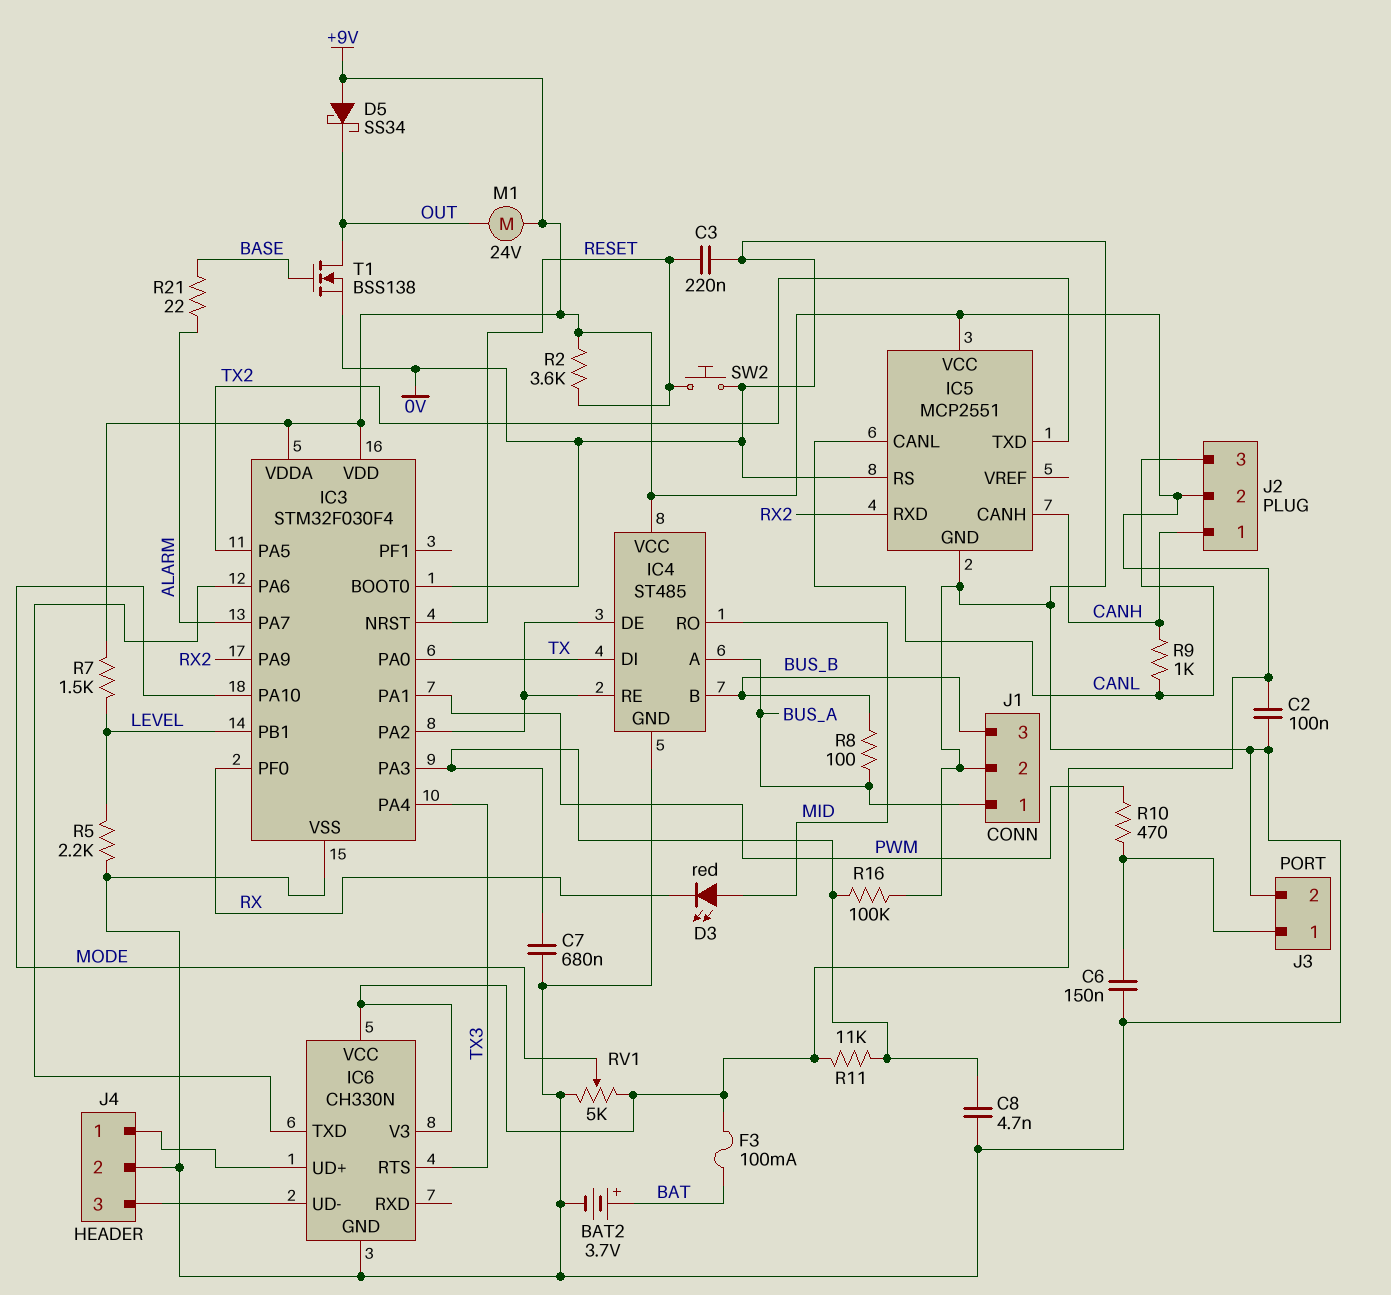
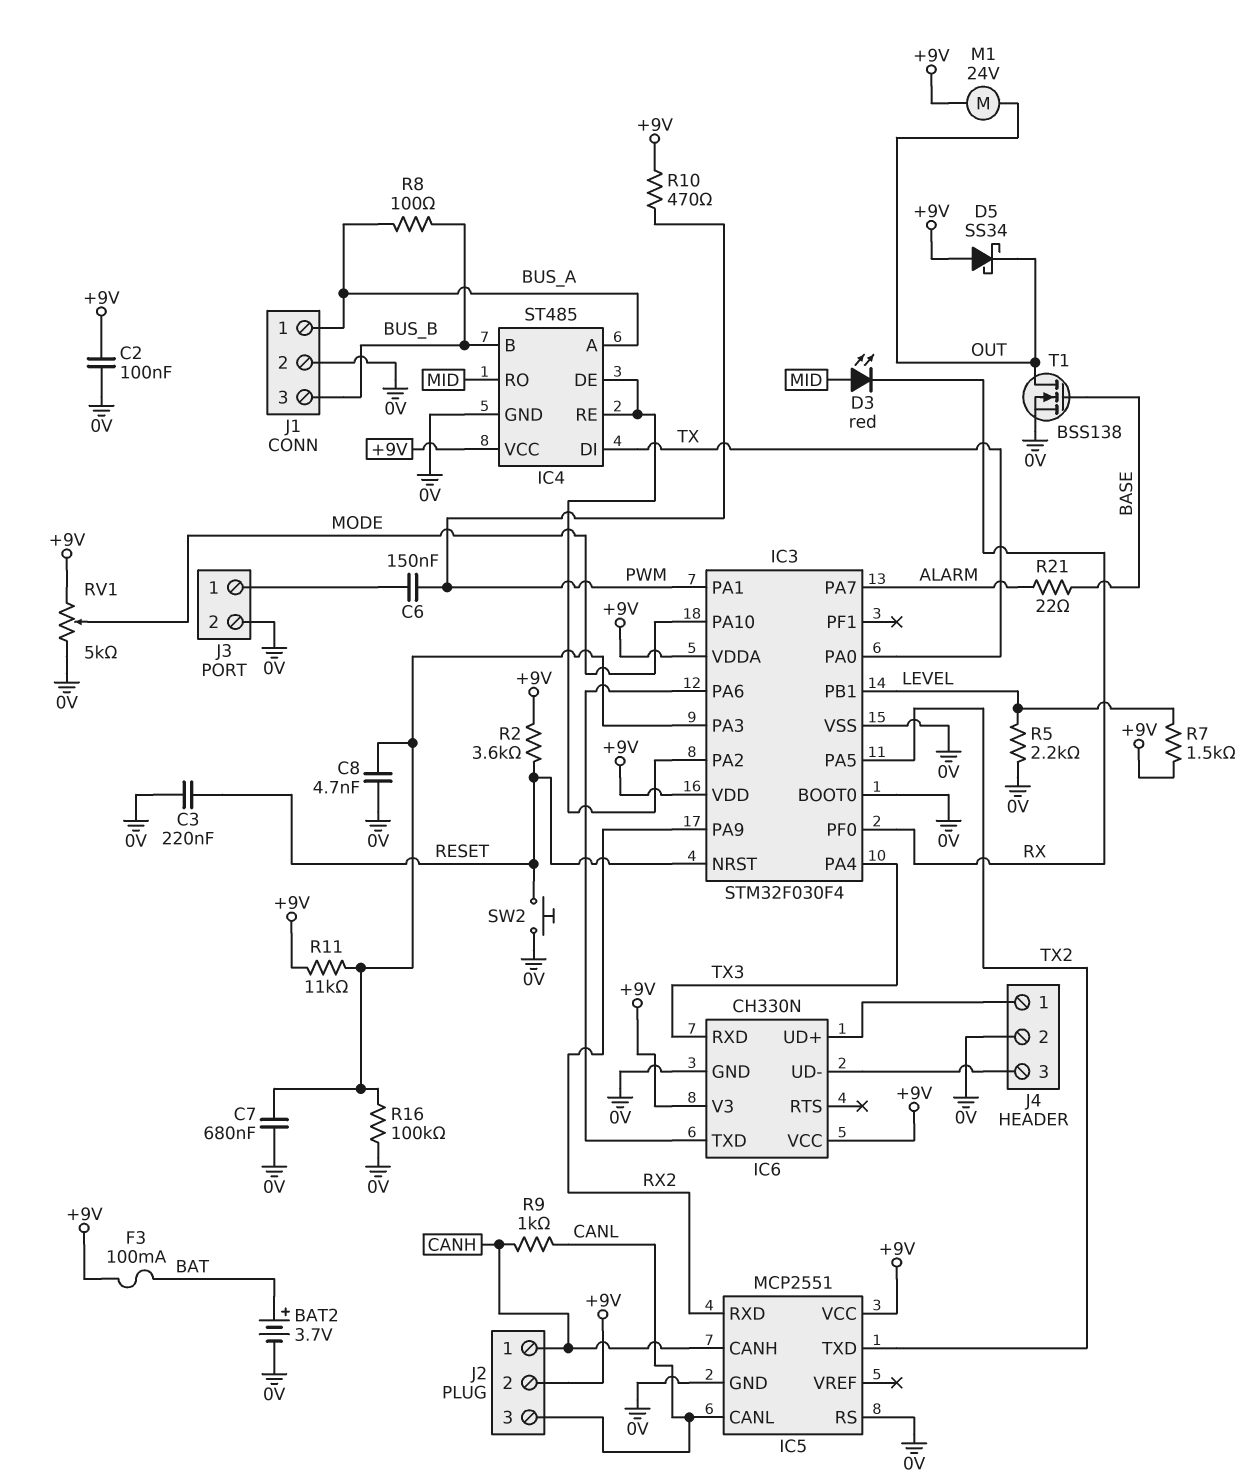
C6: 150nF (0V, J3/1) -> 150nF (J3/1, PWM)
IC6 pin RTS: TX3 -> none
IC6 pin RXD: none -> TX3
R10: 470 (J3/1, PWM) -> 470 (+9V, PWM)

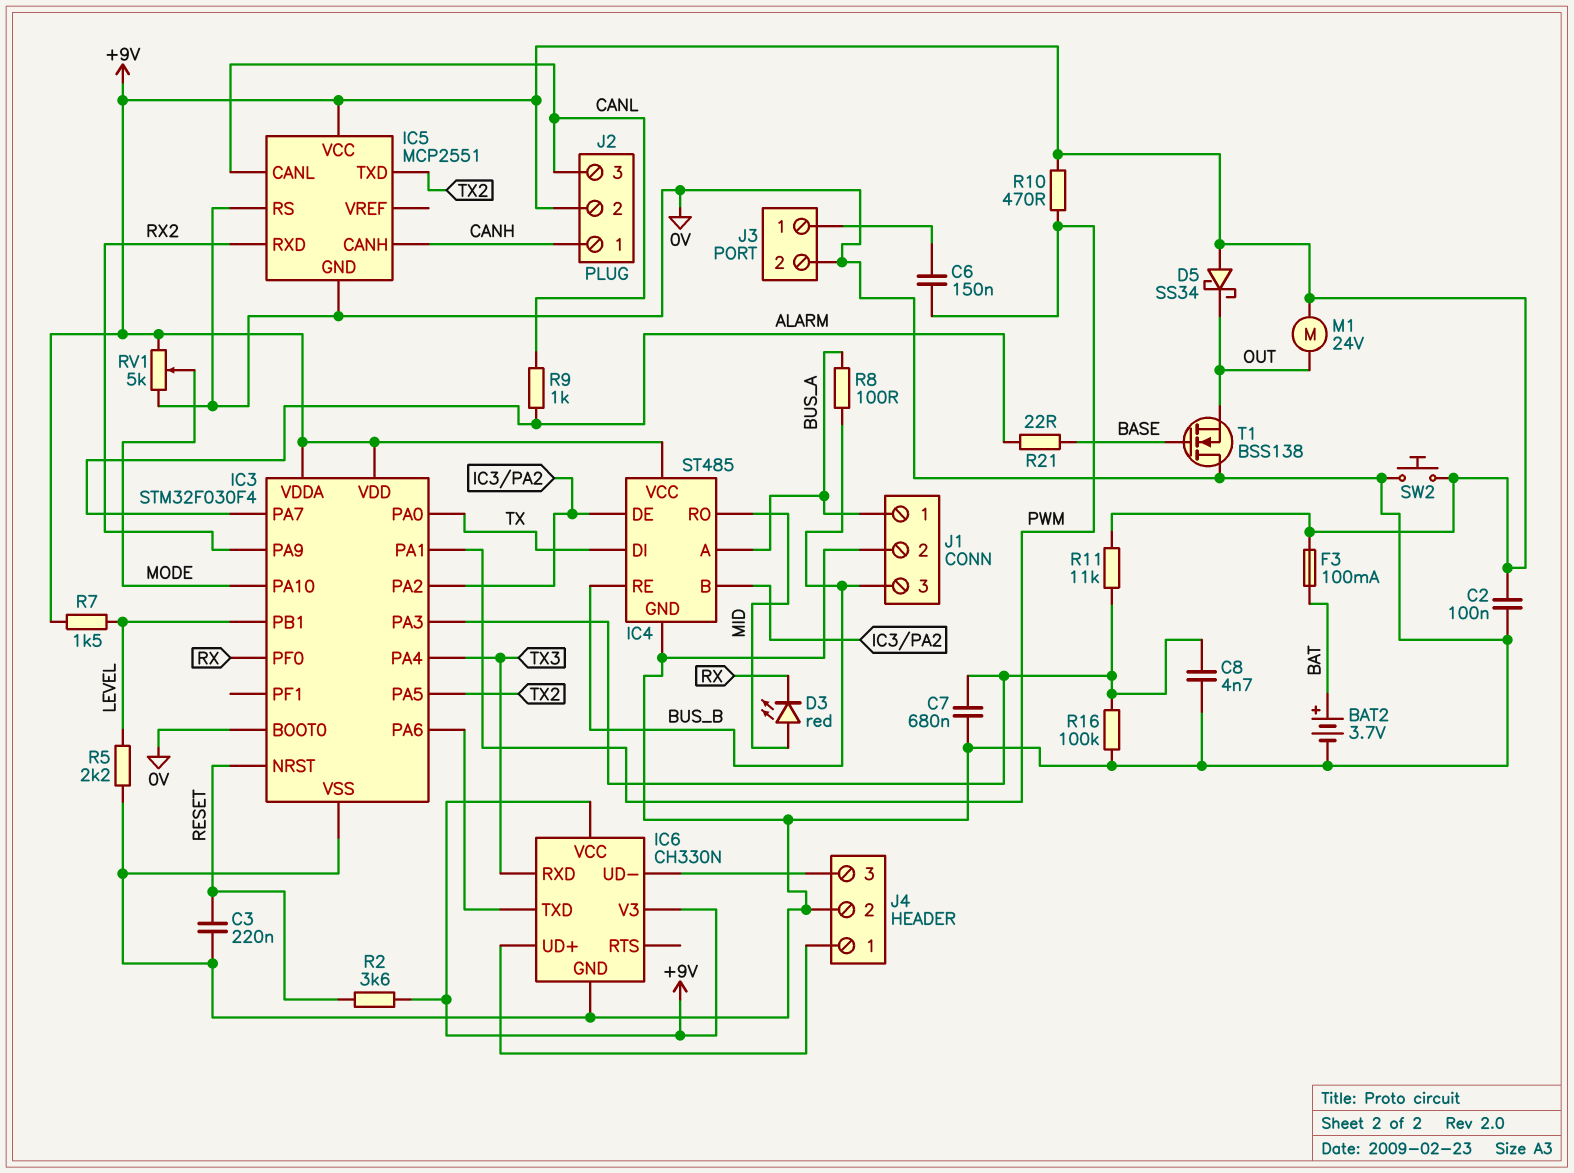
IC4 pin B: BUS_B -> IC3/PA2
IC4 pin RE: IC3/PA2 -> BUS_B
R9: 1k (CANH, CANL) -> 1k (ALARM, CANL)
SW2: button (0V, RESET) -> button (+9V, 0V)
T1: NMOS BSS138 (G BASE, D OUT, S 0V) -> NMOS BSS138 (G BASE, D 0V, S OUT)

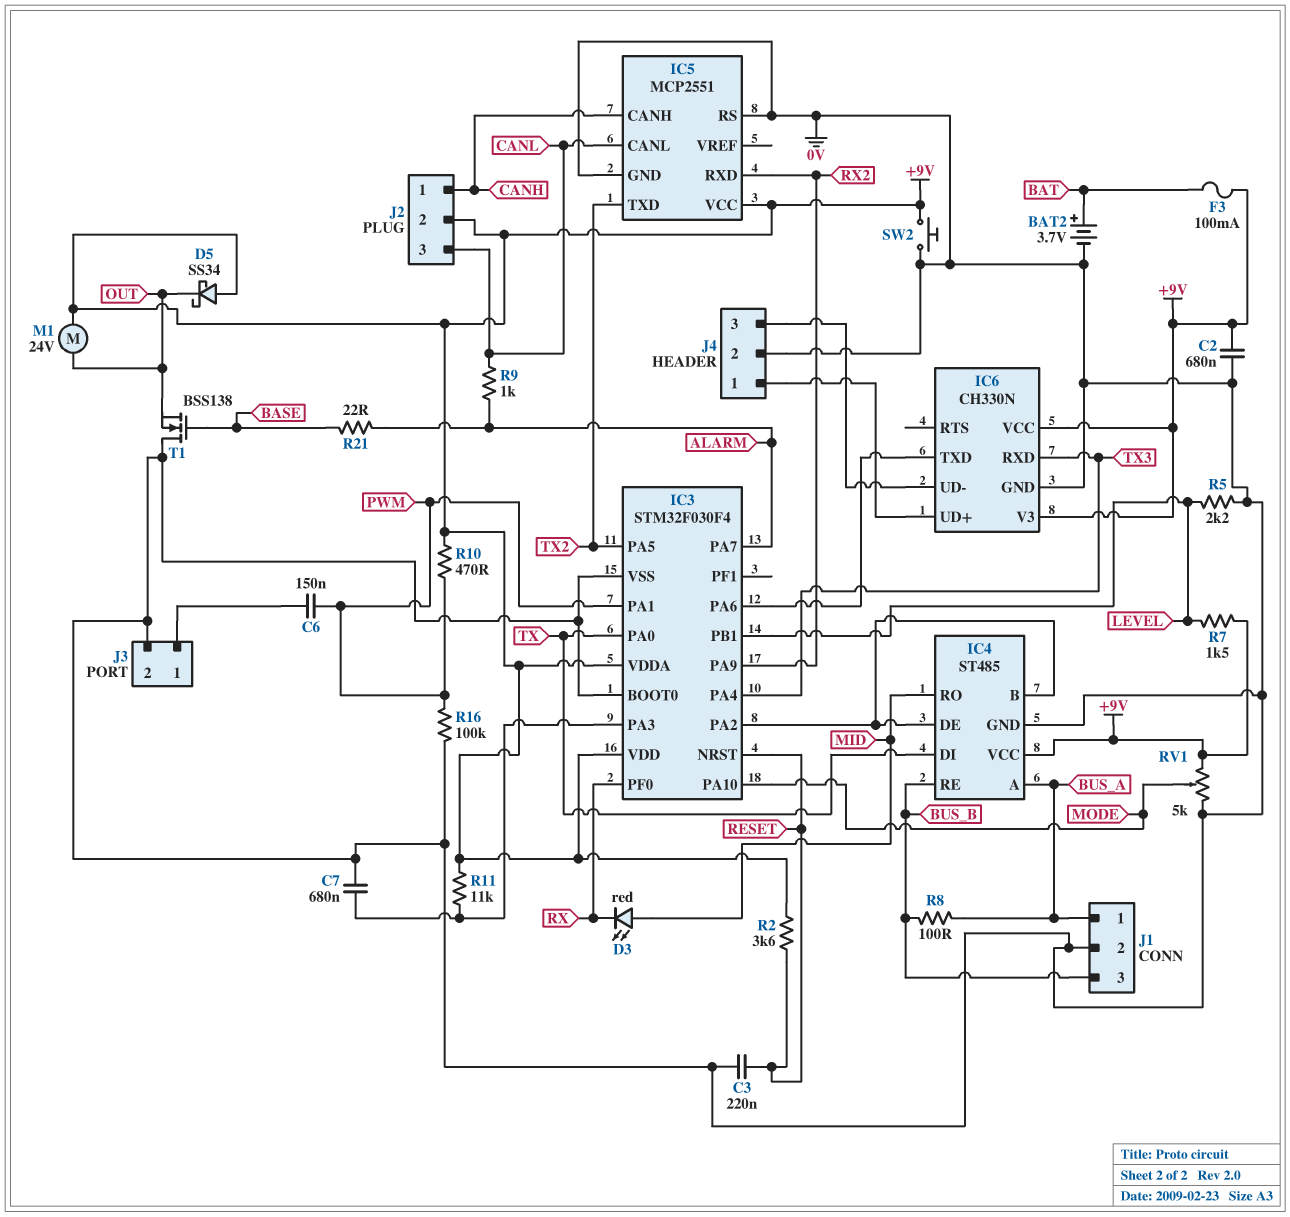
C2: 100nF (+9V, 0V) -> 680nF (+9V, 0V)
C8: 4.7nF (0V, IC3/PA3) -> none
R16: 100k (0V, IC3/PA3) -> 100k (0V, PWM)

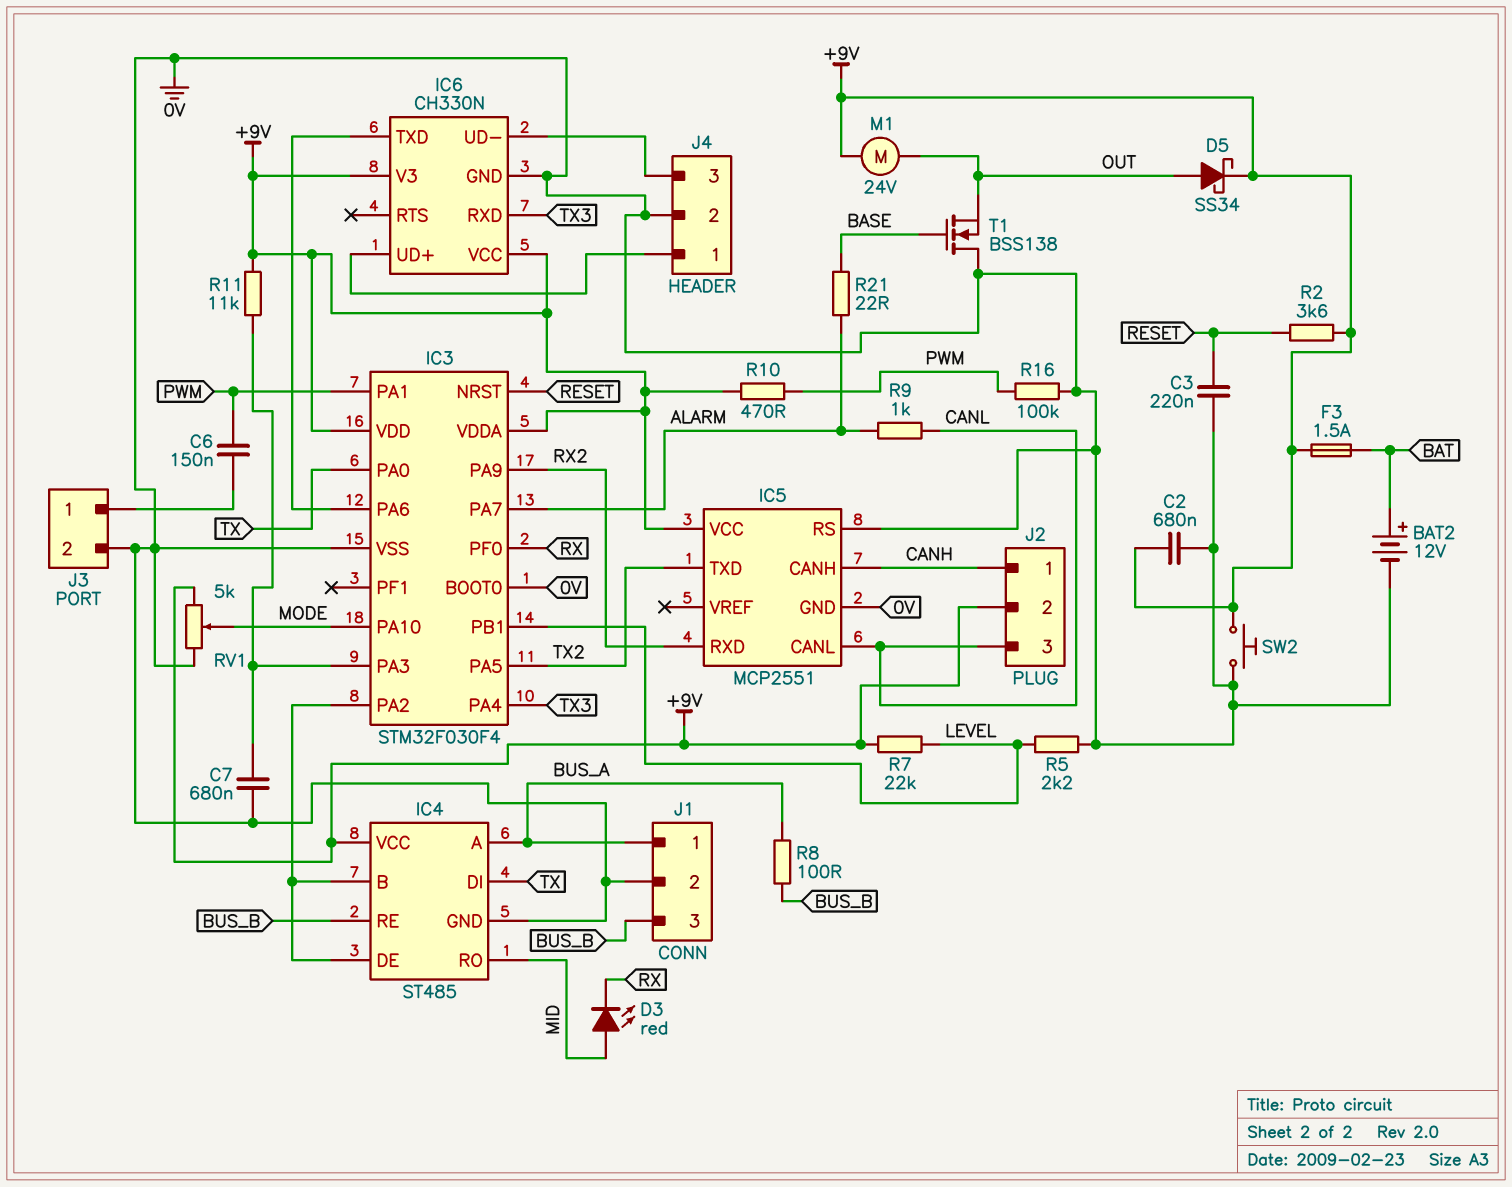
BAT2: 3.7V (plus BAT, minus 0V) -> 12V (plus BAT, minus 0V)
D5: schottky SS34 (A +9V, K OUT) -> schottky SS34 (A OUT, K +9V)
F3: 100mA (+9V, BAT) -> 1.5A (+9V, BAT)
R7: 1.5k (+9V, LEVEL) -> 22k (+9V, LEVEL)

